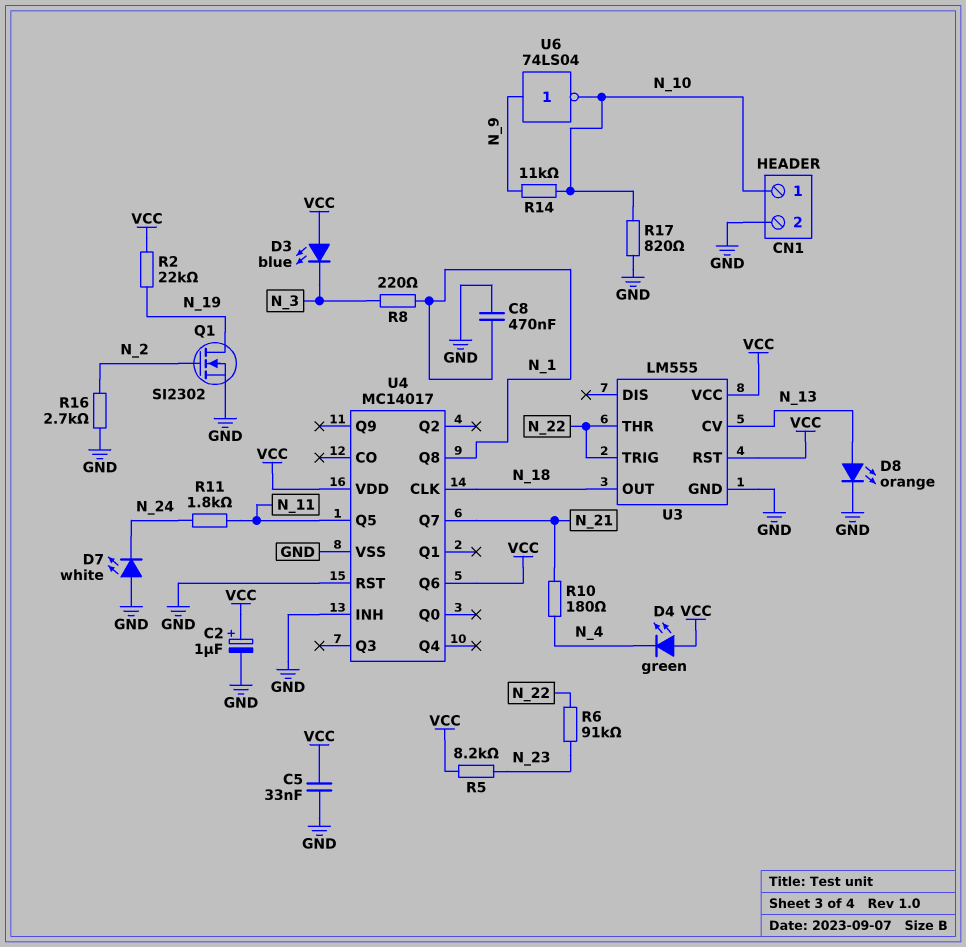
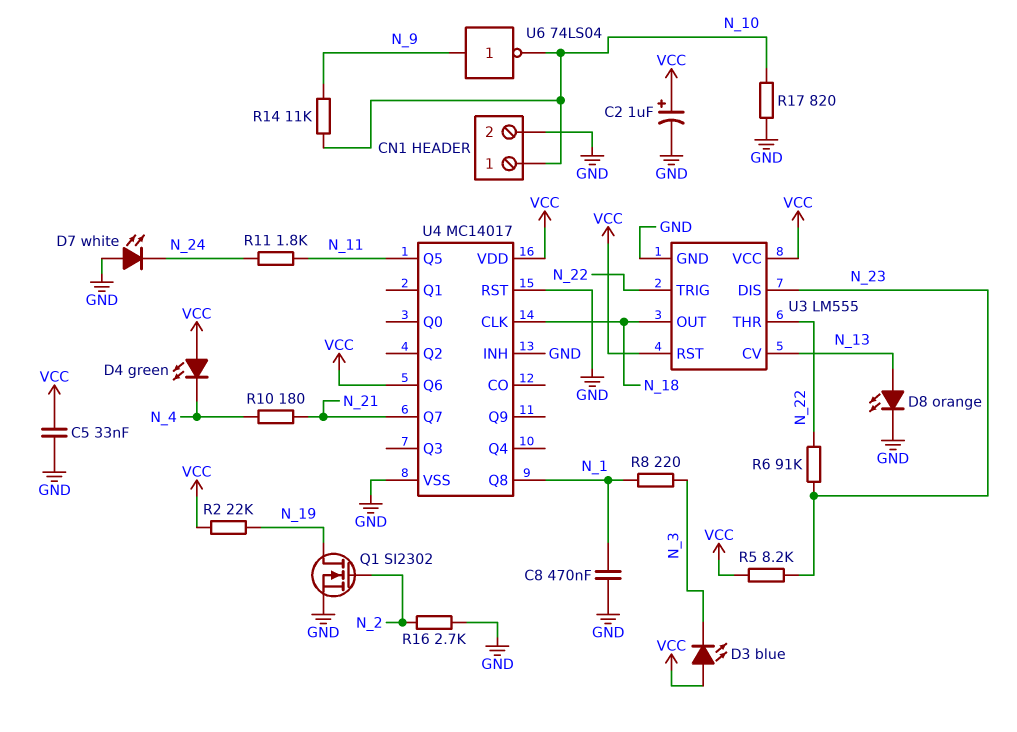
U3 pin DIS: none -> N_23

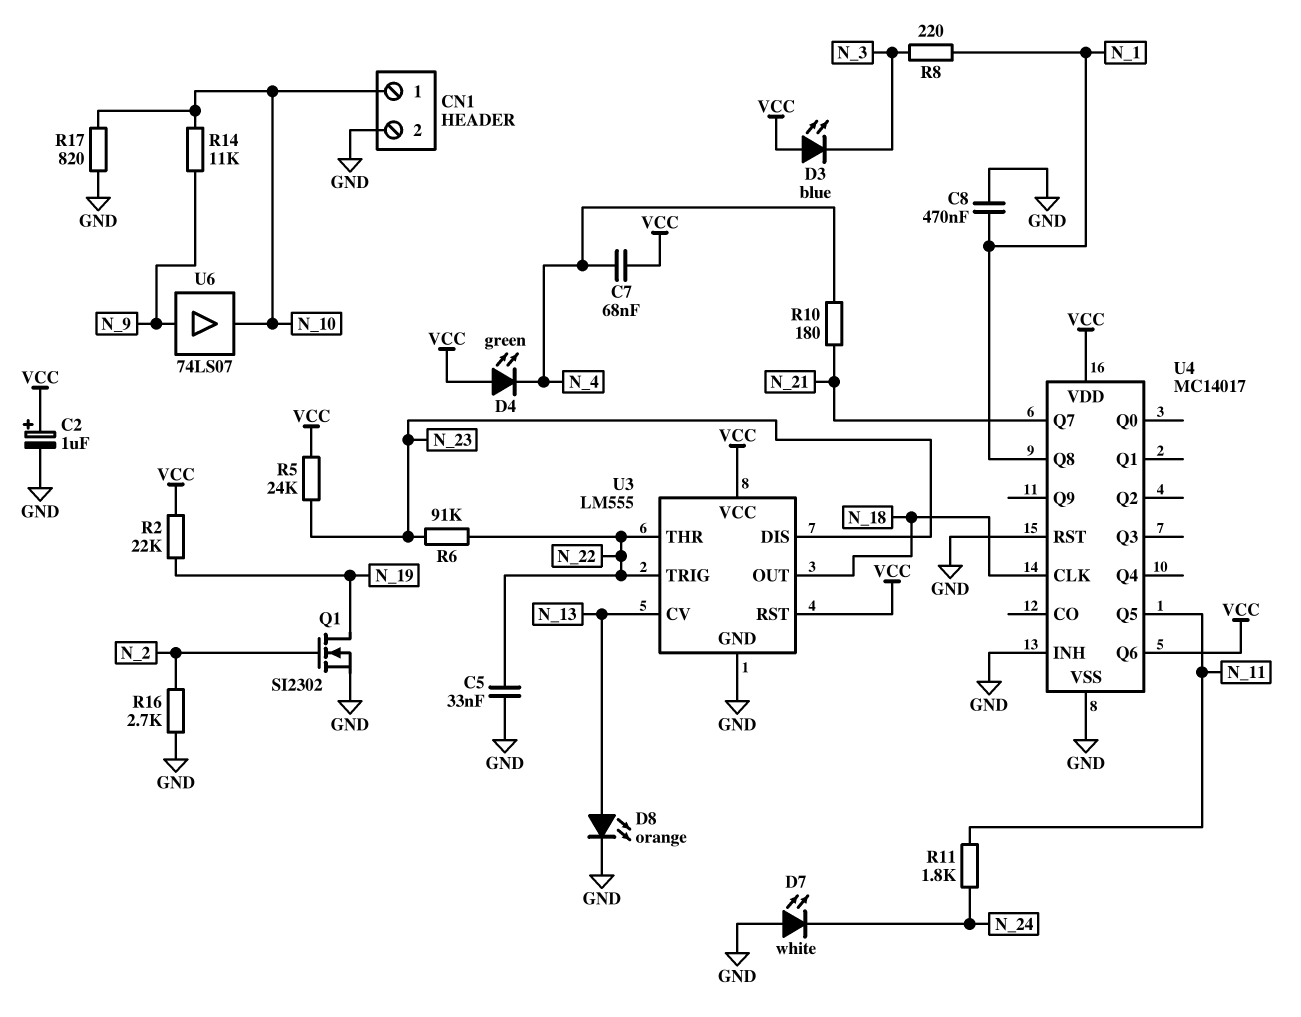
C5: 33nF (GND, VCC) -> 33nF (GND, N_22)
C7: none -> 68nF (N_4, VCC)
R5: 8.2k (N_23, VCC) -> 24k (N_23, VCC)
U6: NOT 74LS04 (in N_9, out N_10) -> buffer 74LS07 (in N_9, out N_10)

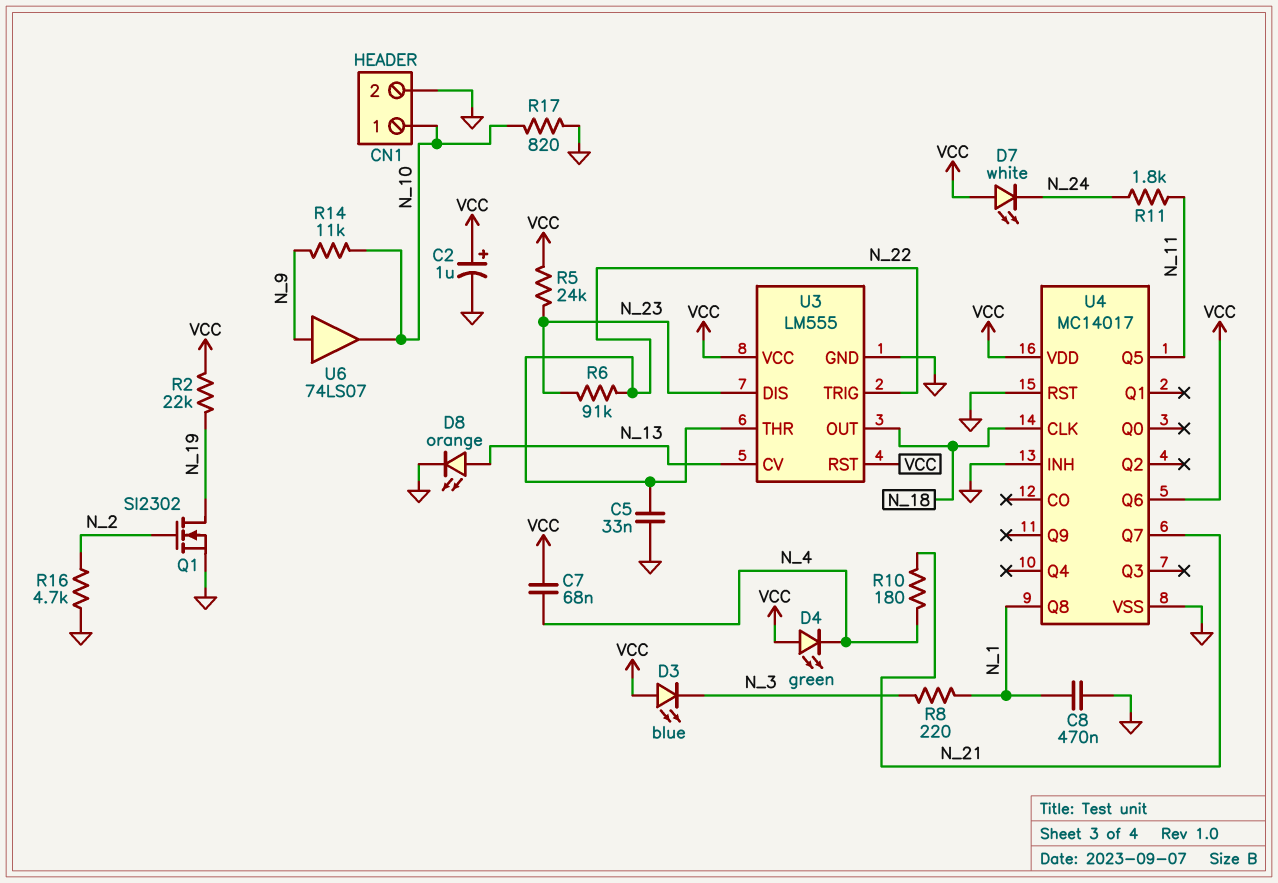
D7: LED white (A GND, K N_24) -> LED white (A VCC, K N_24)
R16: 2.7k (GND, N_2) -> 4.7k (GND, N_2)

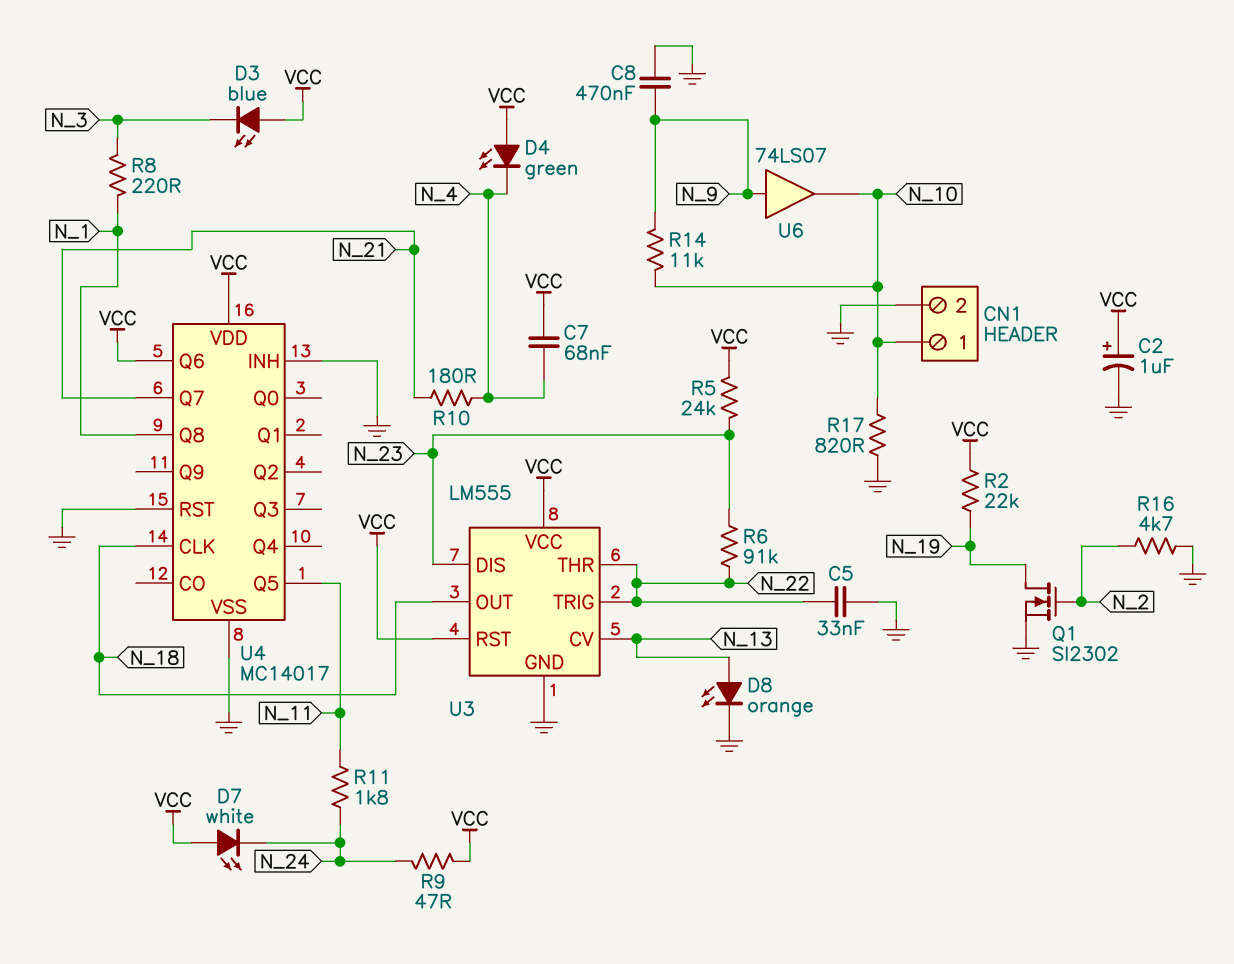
C8: 470nF (GND, N_1) -> 470nF (GND, N_9)
R9: none -> 47 (N_24, VCC)

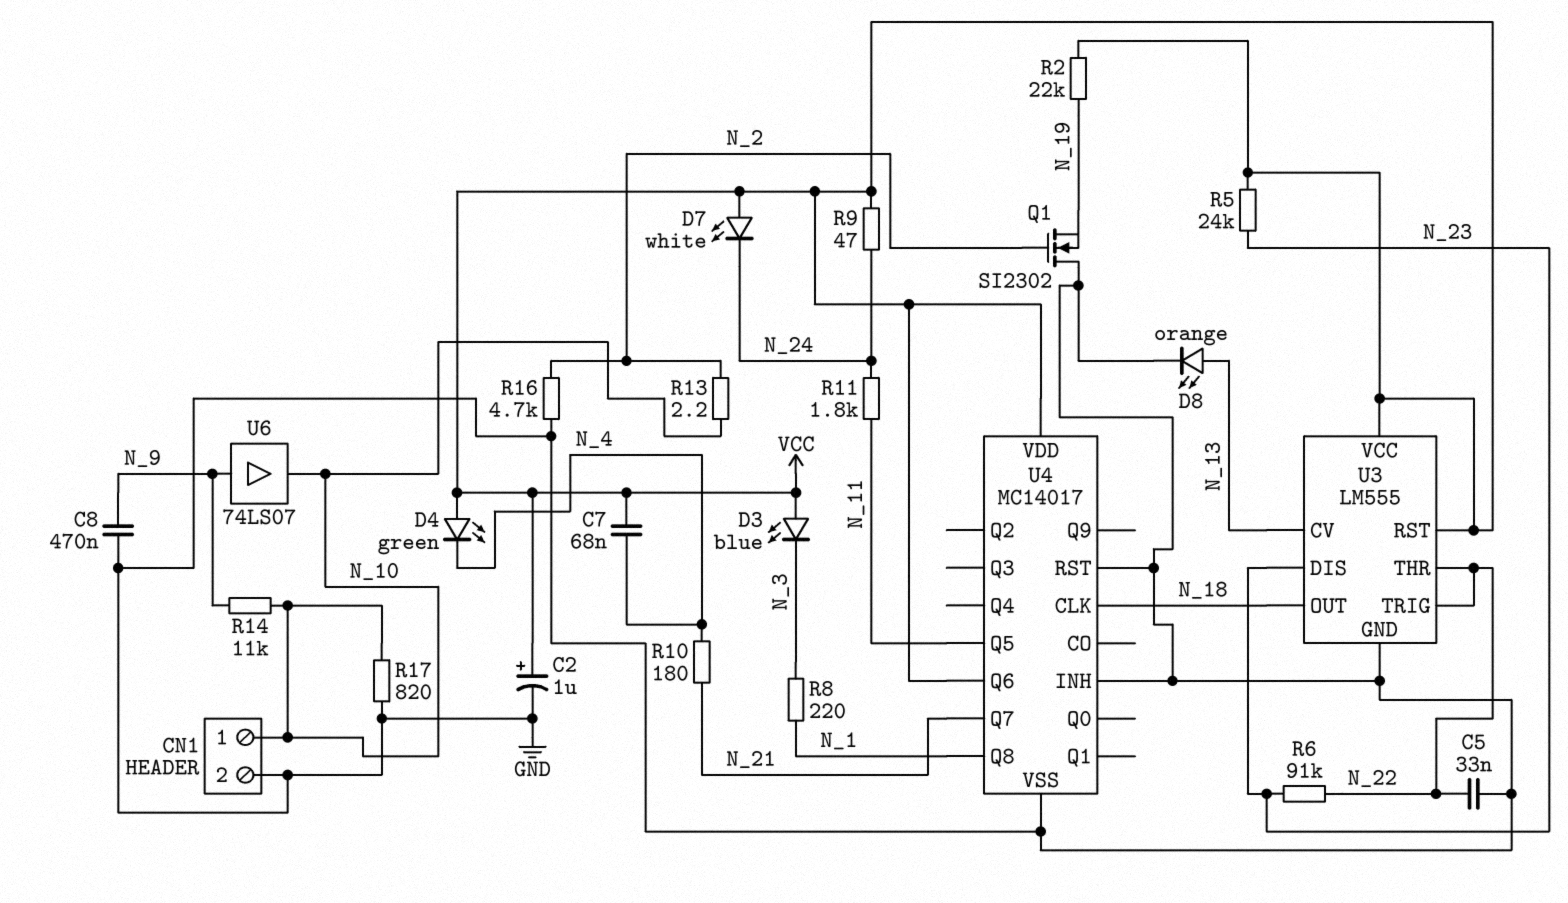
Q1: NMOS SI2302 (G N_2, D N_19, S GND) -> NMOS SI2302 (G N_2, D GND, S N_19)
R13: none -> 2.2 (N_2, N_10)

